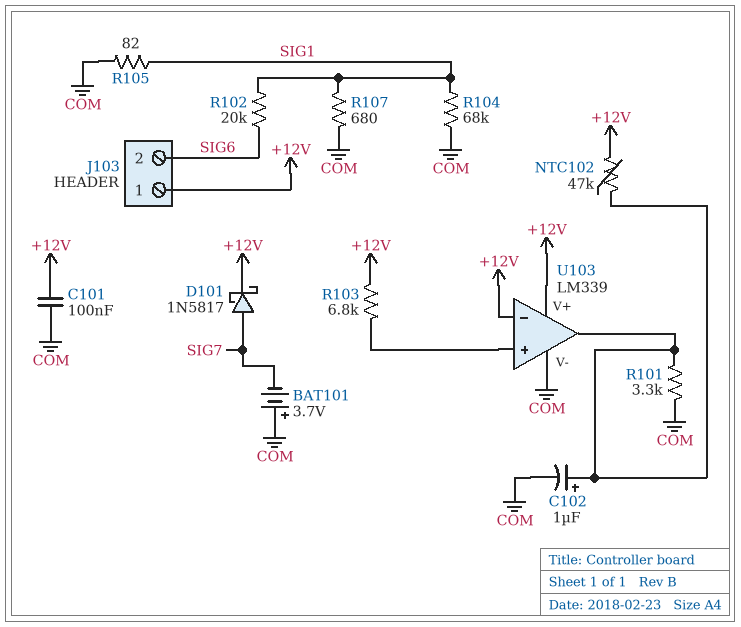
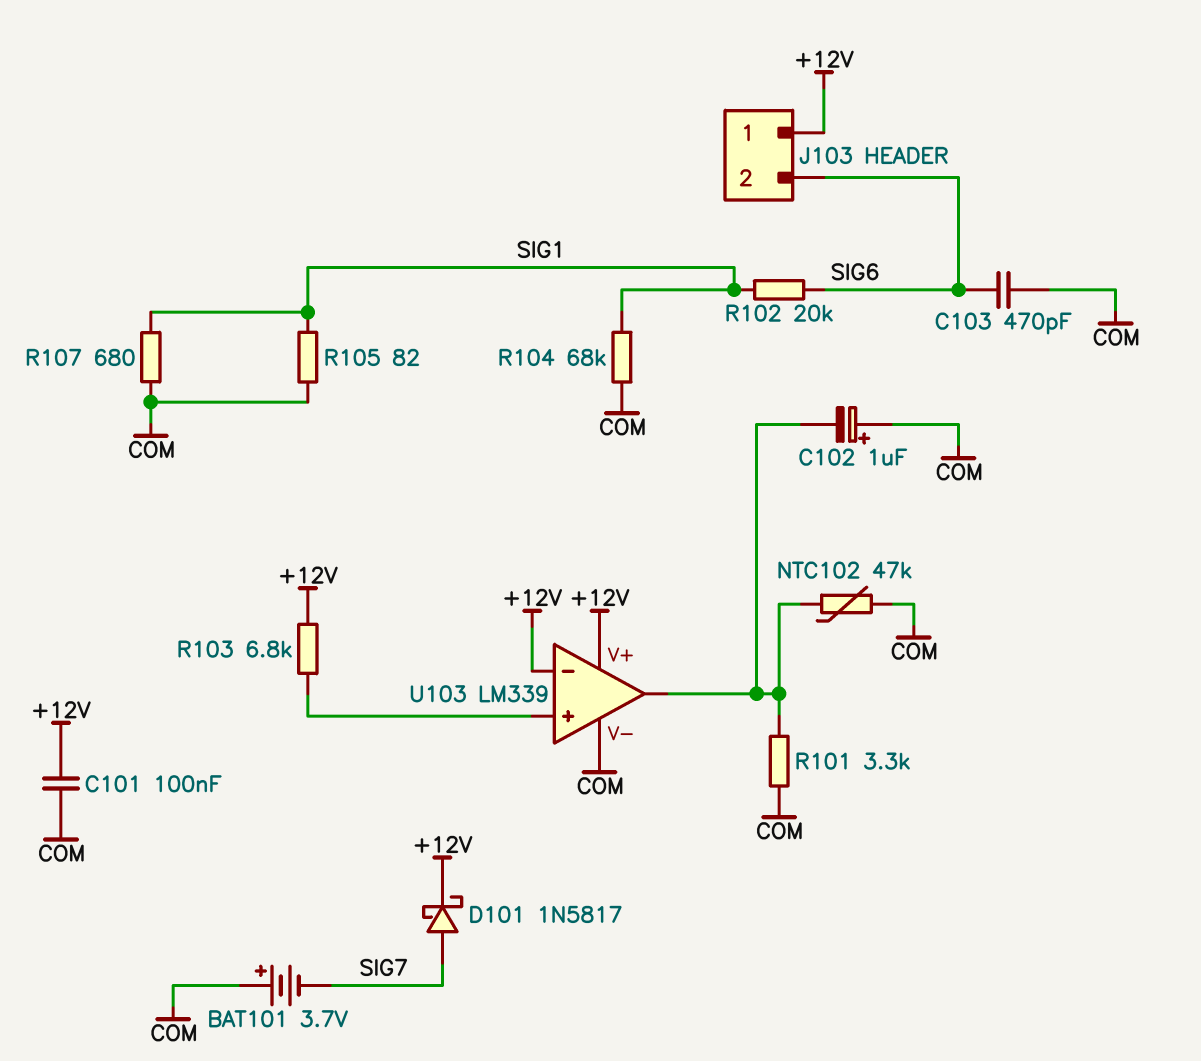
C102: 1uF (plus U103/out, minus COM) -> 1uF (plus COM, minus U103/out)
C103: none -> 470pF (COM, SIG6)
NTC102: 47k (+12V, U103/out) -> 47k (COM, U103/out)

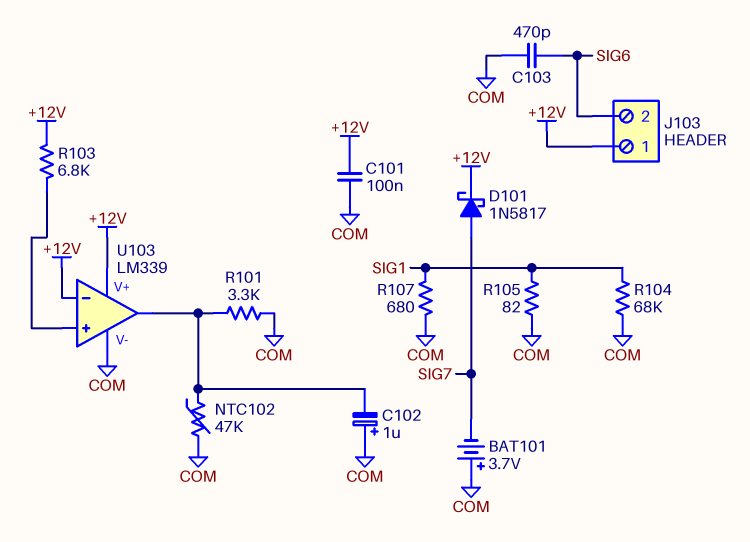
R102: 20k (SIG1, SIG6) -> none

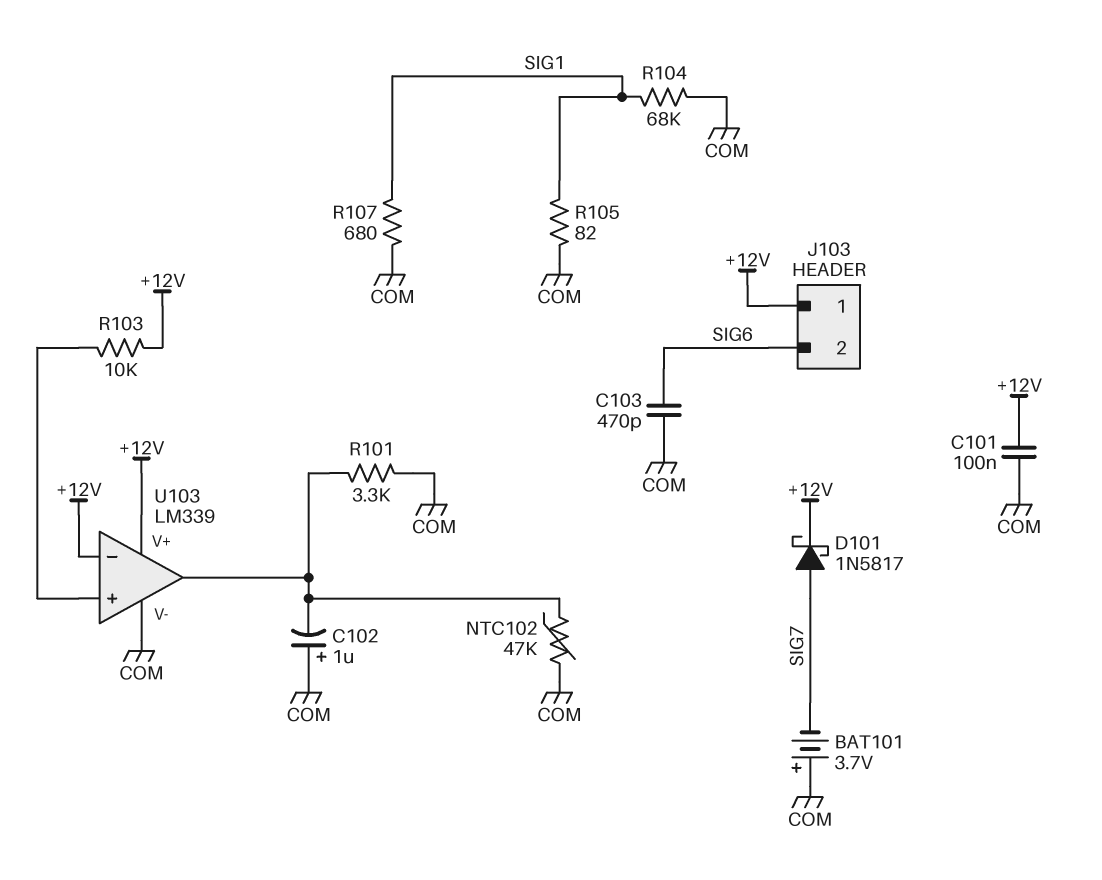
R103: 6.8k (+12V, U103/in+) -> 10k (+12V, U103/in+)

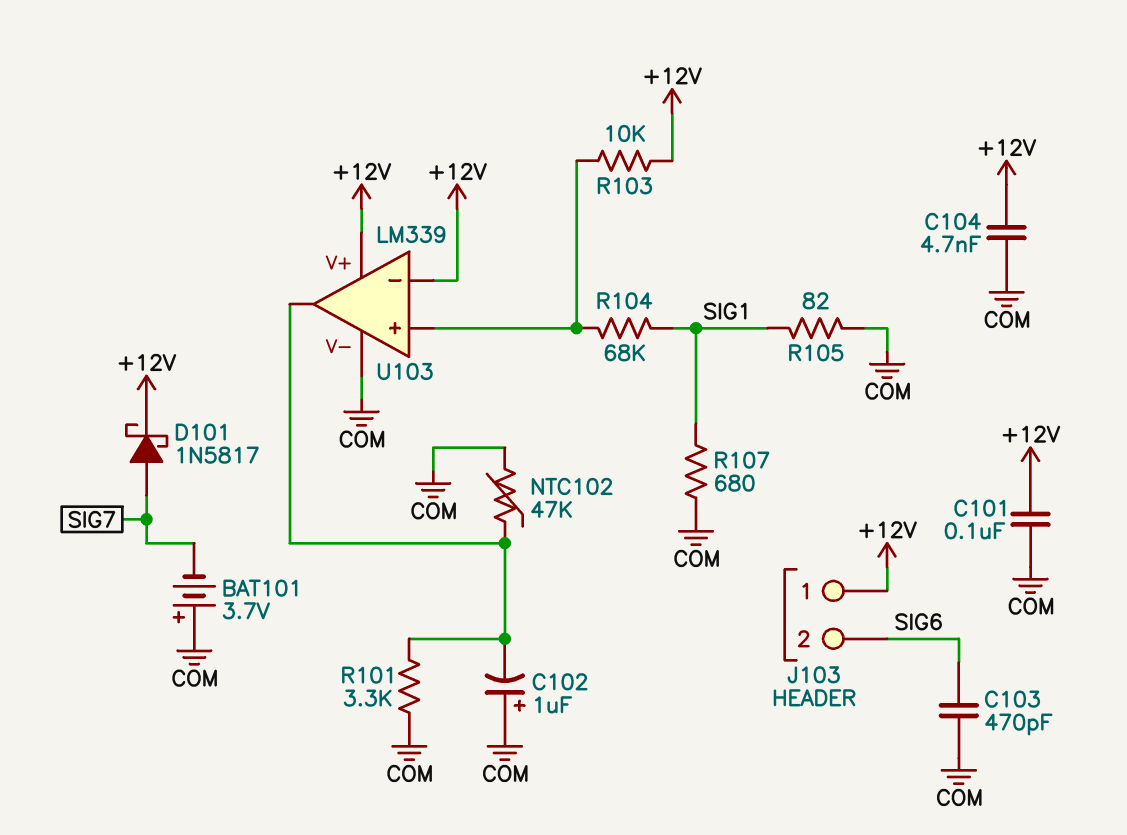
C104: none -> 4.7nF (+12V, COM)
R104: 68k (COM, SIG1) -> 68k (SIG1, U103/in+)

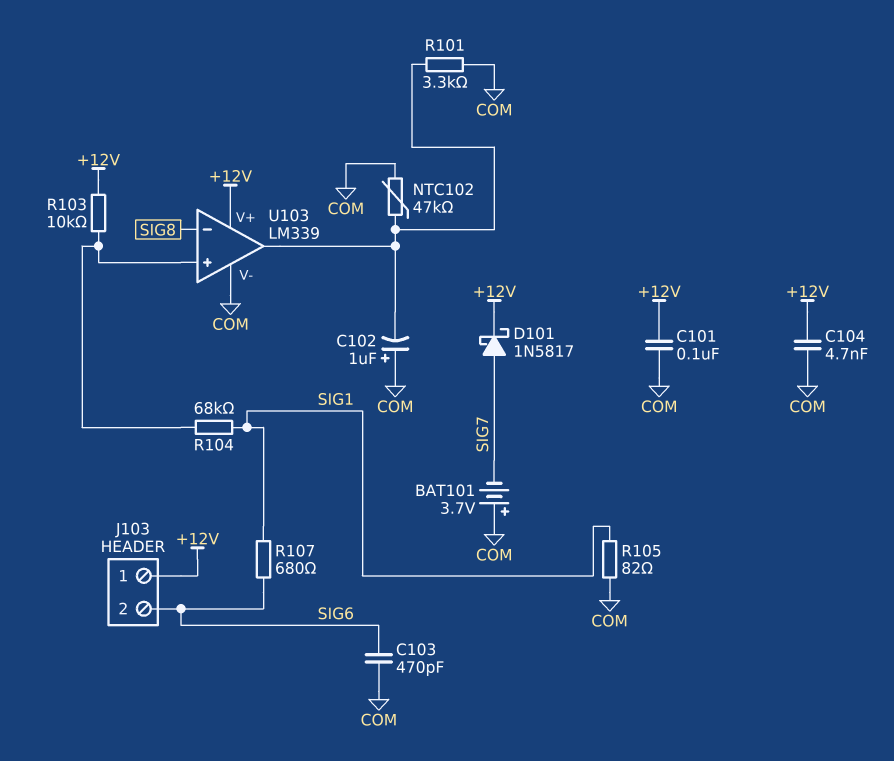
R107: 680 (COM, SIG1) -> 680 (SIG1, SIG6)
U103 pin in-: +12V -> SIG8

